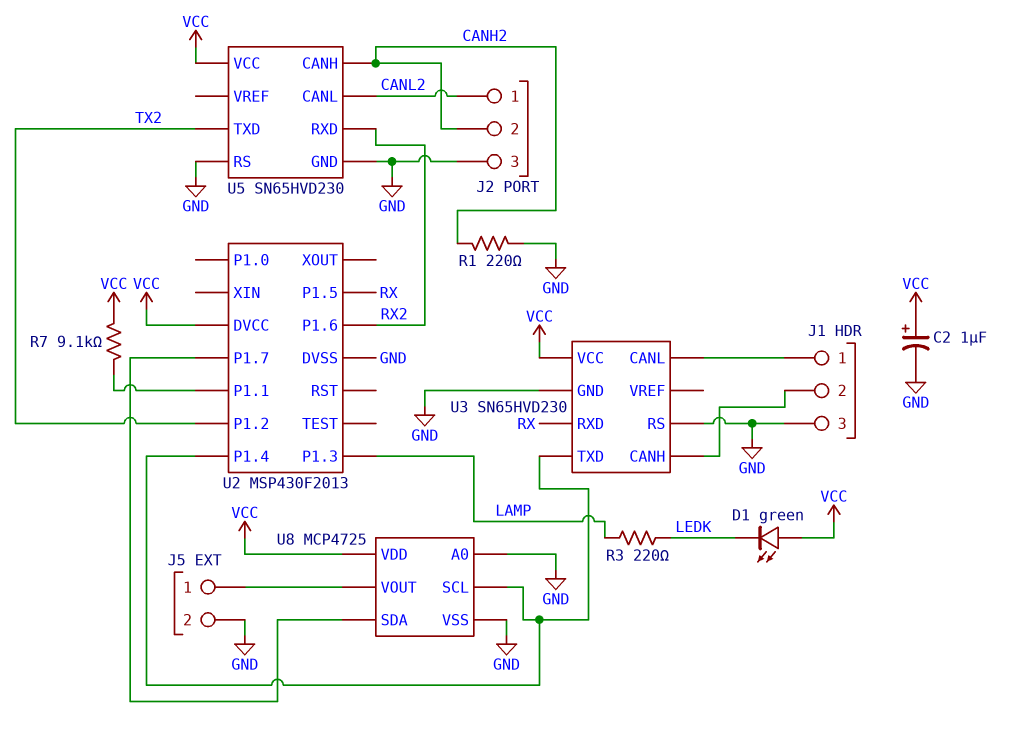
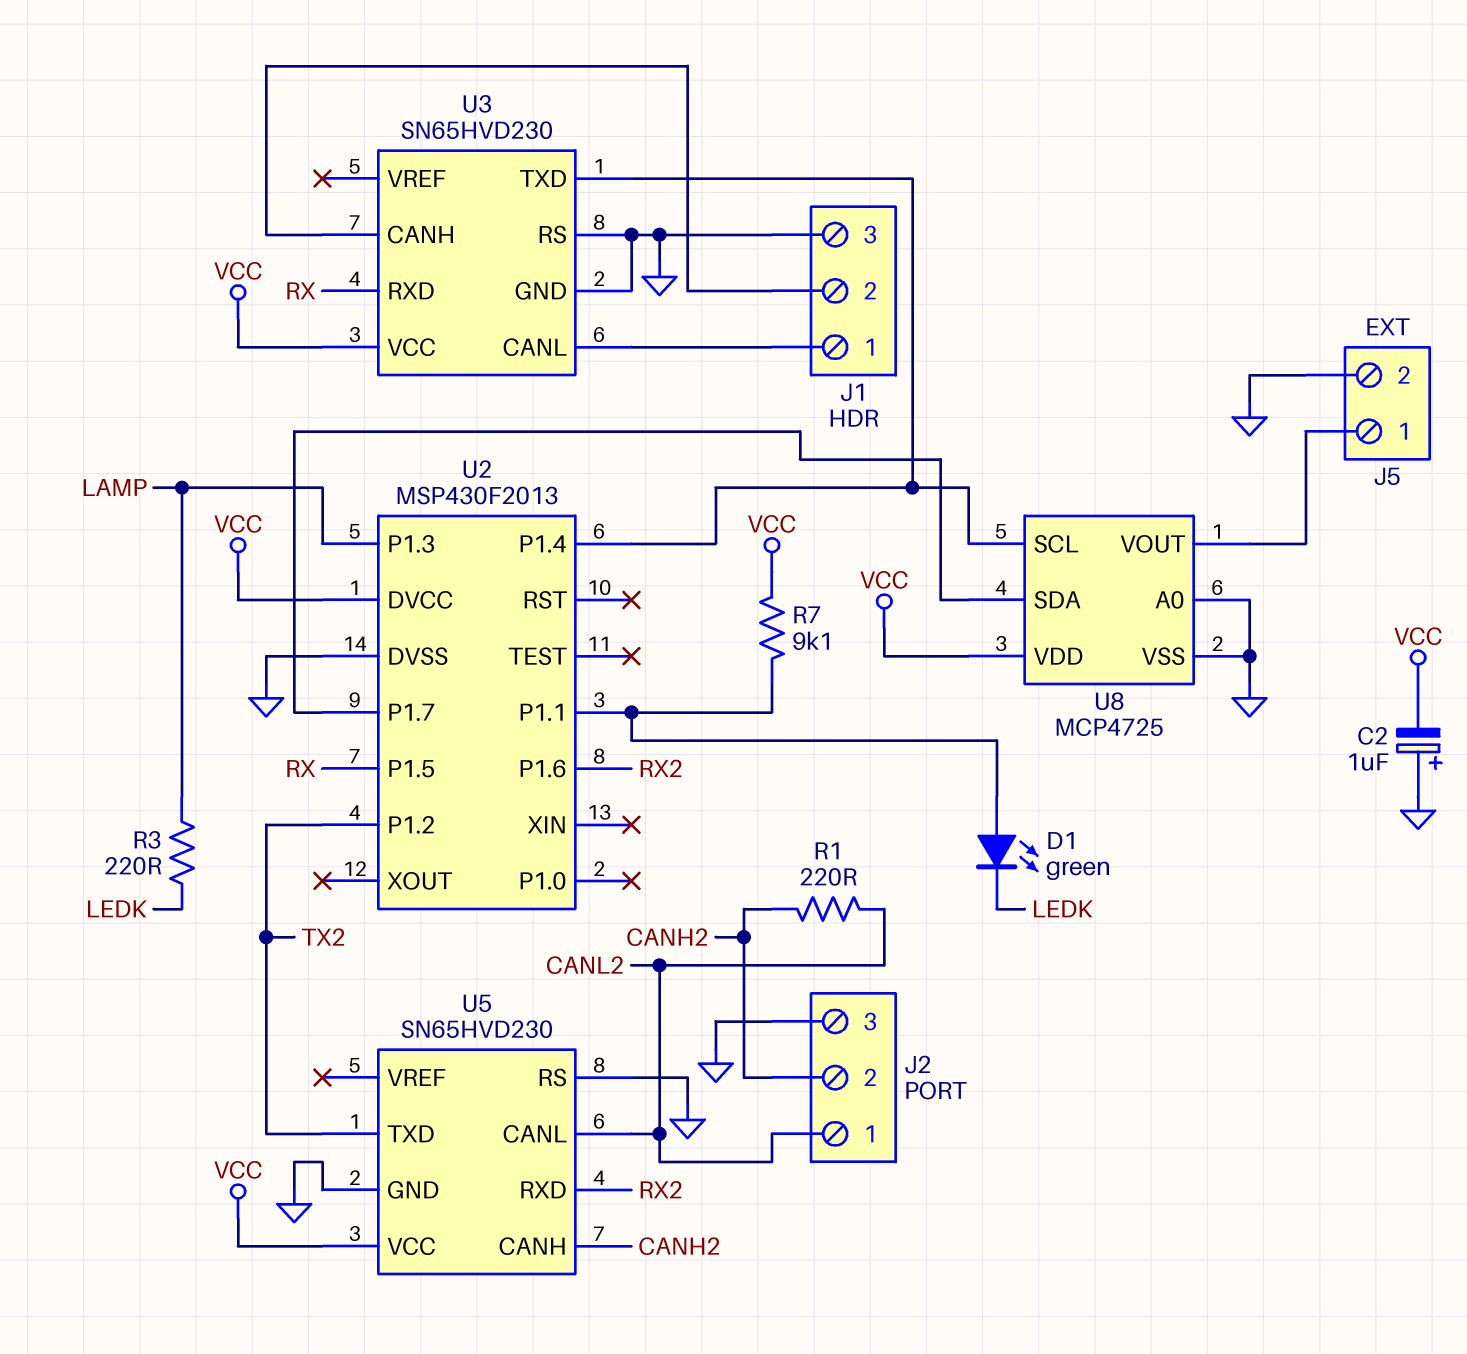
C2: 1uF (plus VCC, minus GND) -> 1uF (plus GND, minus VCC)
D1: LED green (A VCC, K LEDK) -> LED green (A U2/P1.1, K LEDK)
R1: 220 (CANH2, GND) -> 220 (CANH2, CANL2)

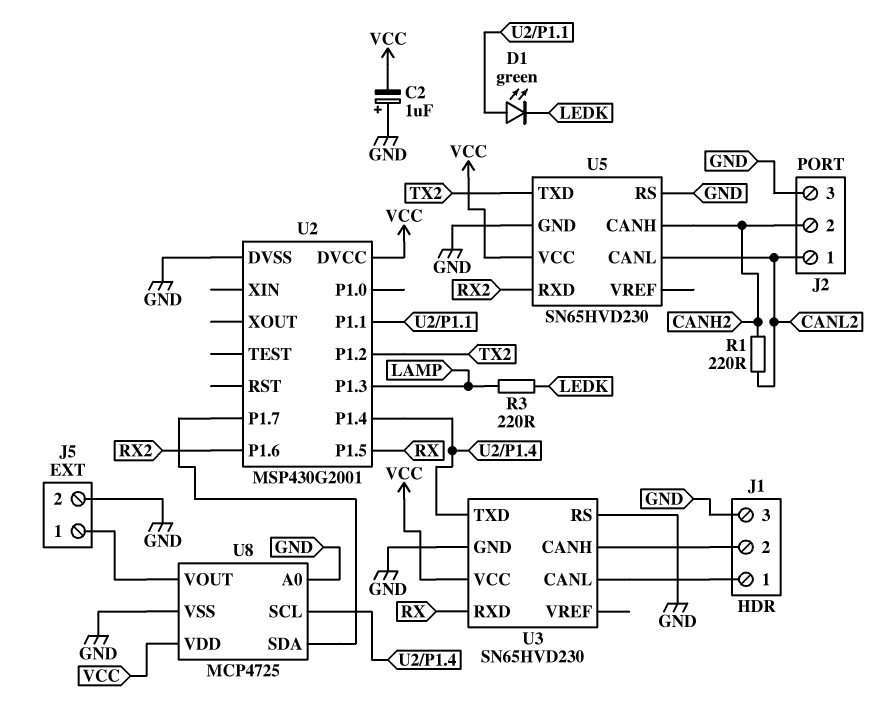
R7: 9.1k (U2/P1.1, VCC) -> none
U2: MSP430F2013 -> MSP430G2001

